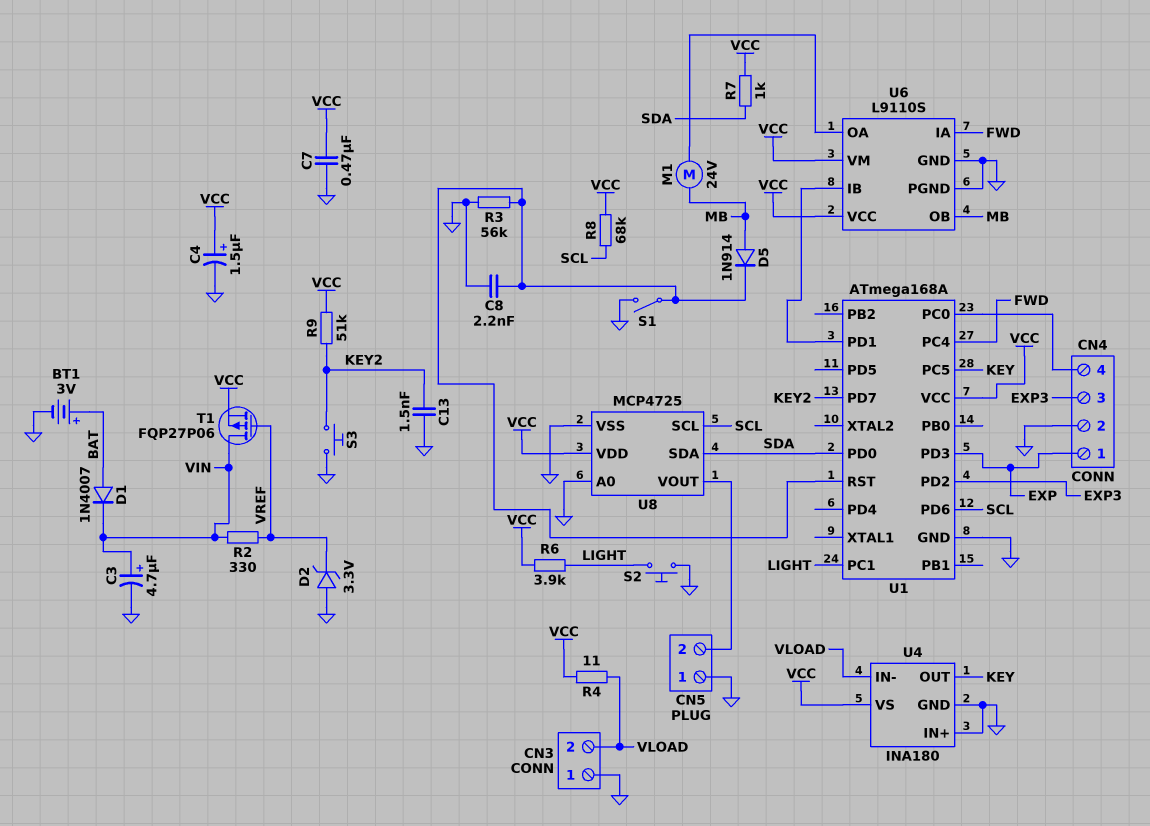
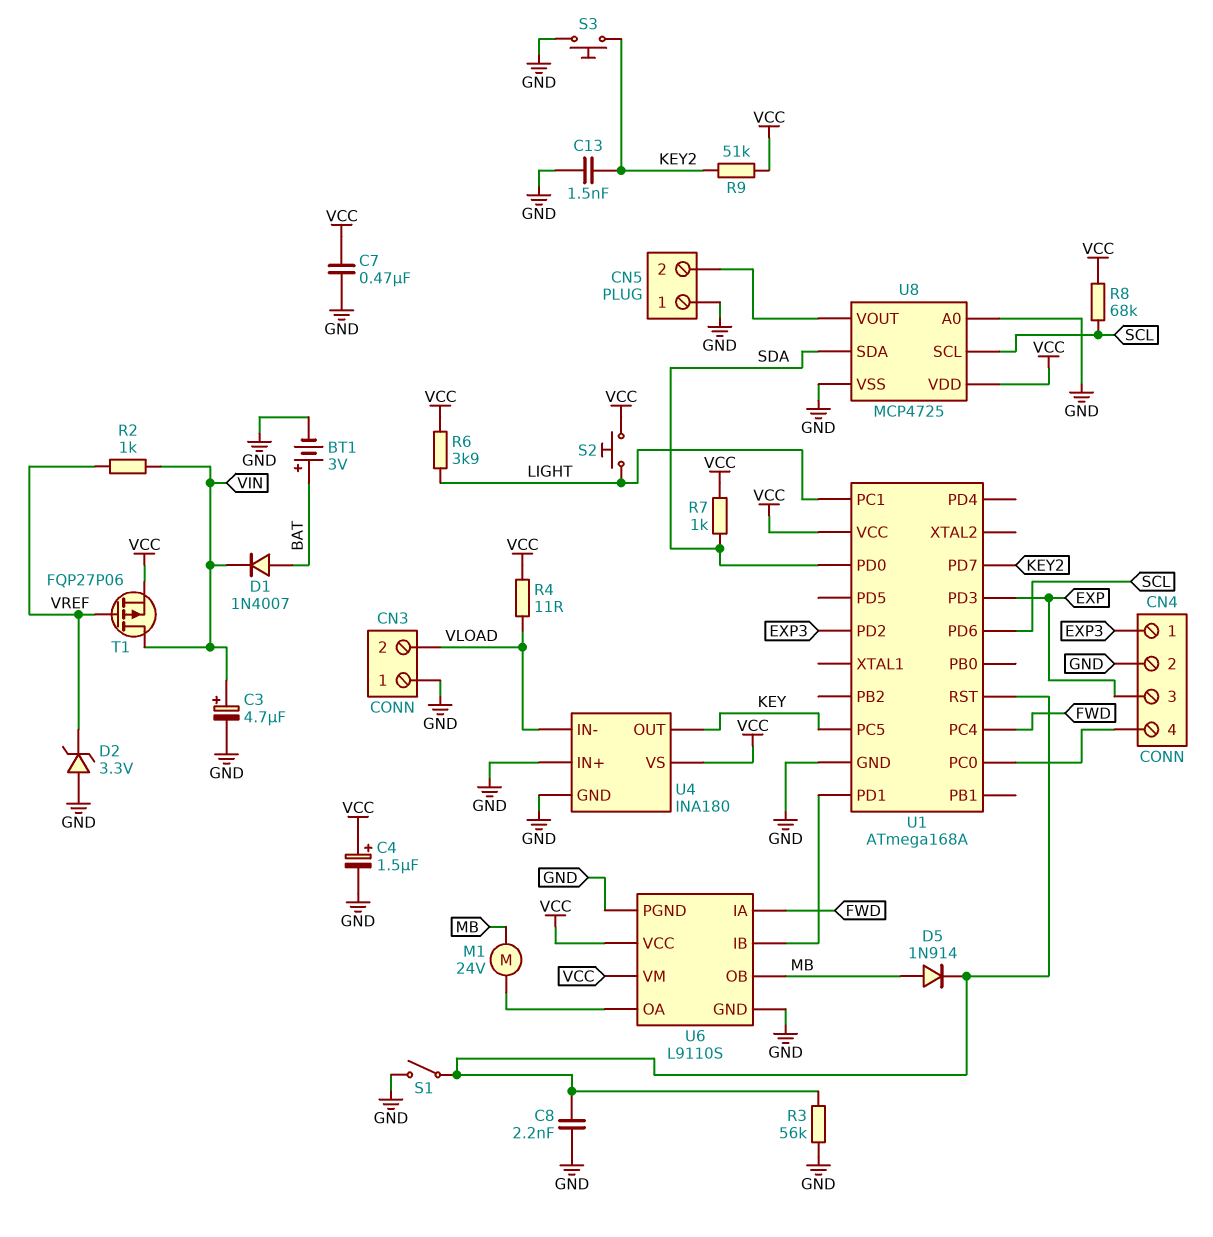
CN4 pin 1: EXP -> EXP3
CN4 pin 3: EXP3 -> EXP
R2: 330 (VIN, VREF) -> 1k (VIN, VREF)
S2: button (GND, LIGHT) -> button (LIGHT, VCC)

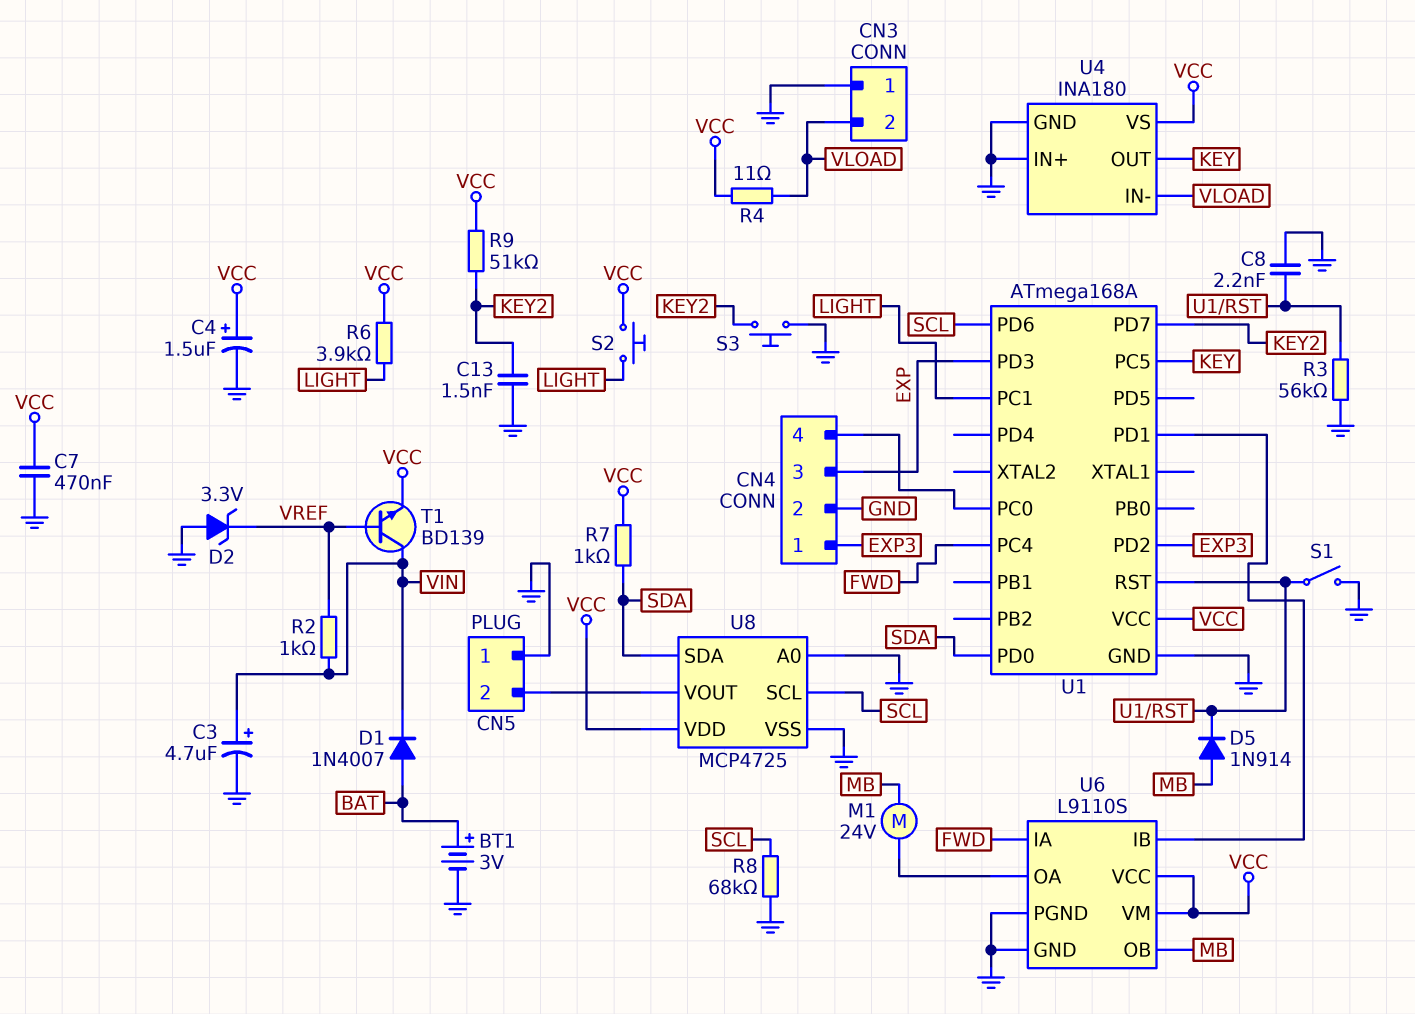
R8: 68k (SCL, VCC) -> 68k (GND, SCL)
T1: PMOS FQP27P06 (G VREF, D VIN, S VCC) -> NPN BD139 (B VREF, C VIN, E VCC)

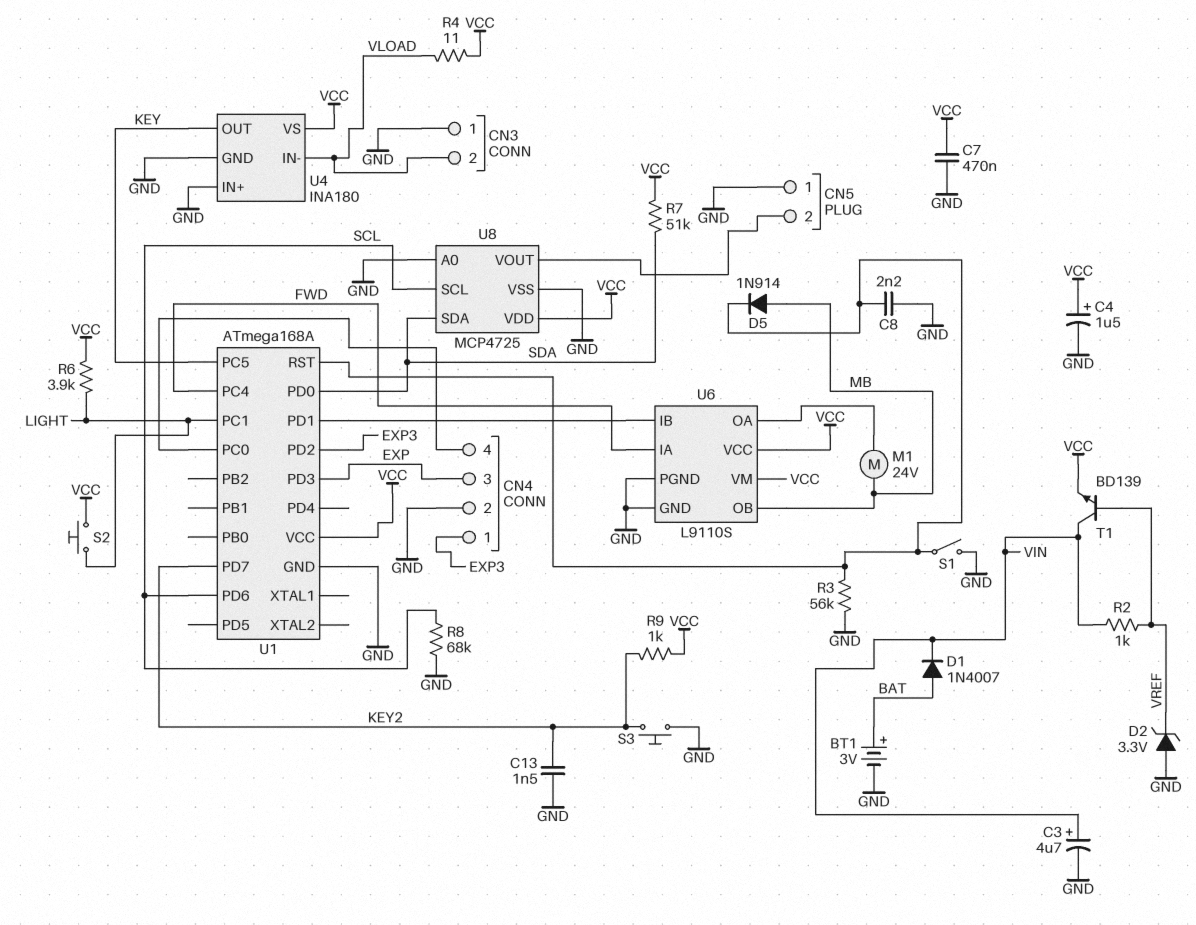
R7: 1k (SDA, VCC) -> 51k (SDA, VCC)
R9: 51k (KEY2, VCC) -> 1k (KEY2, VCC)

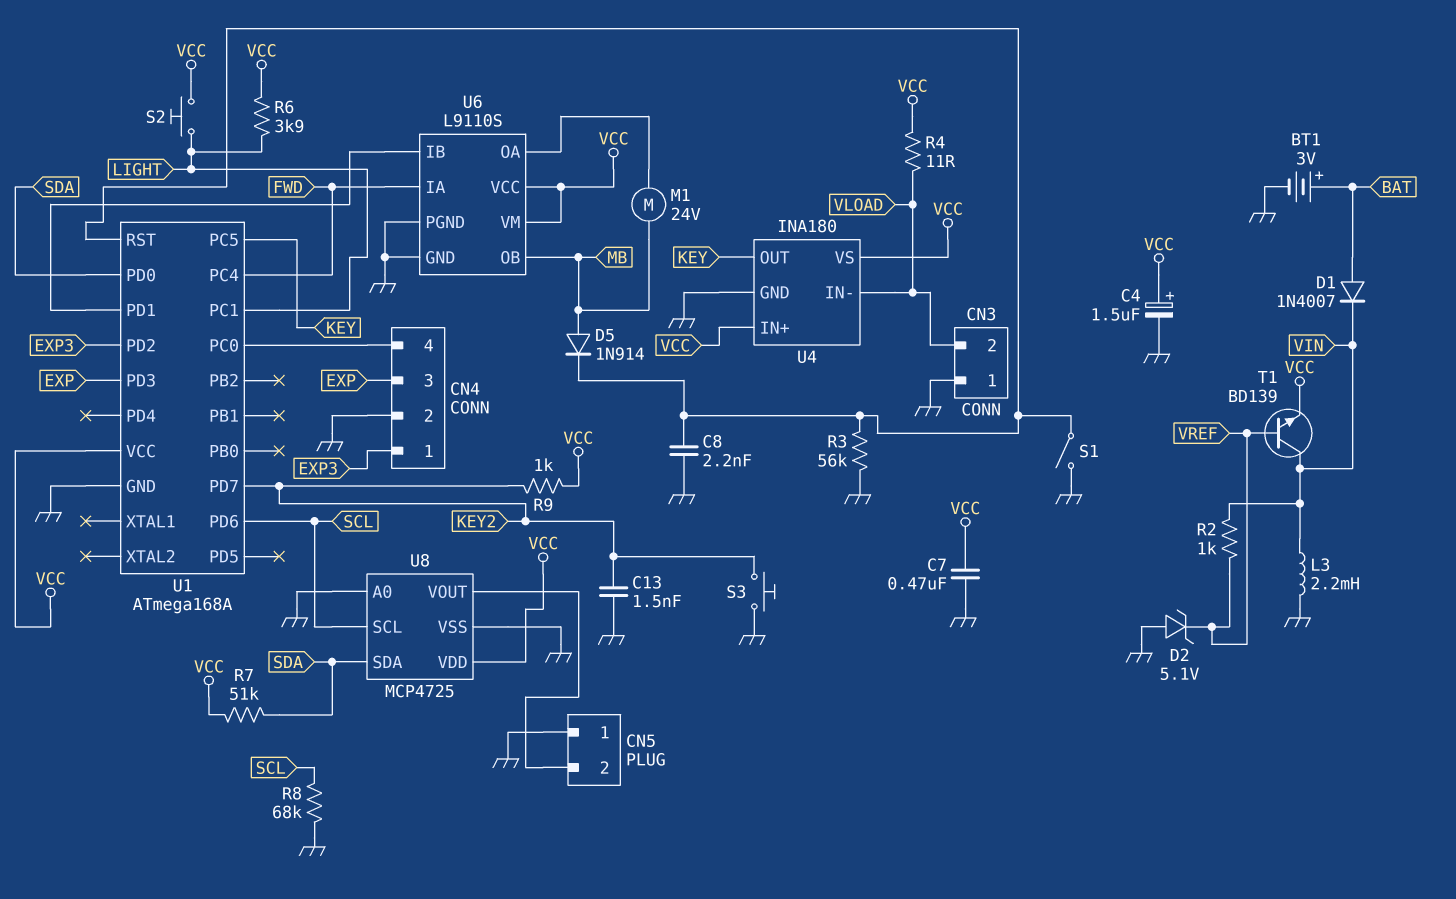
C3: 4.7uF (plus VIN, minus GND) -> none
D2: zener 3.3V (A GND, K VREF) -> zener 5.1V (A GND, K VREF)
L3: none -> 2.2mH (GND, VIN)
U4 pin IN+: GND -> VCC

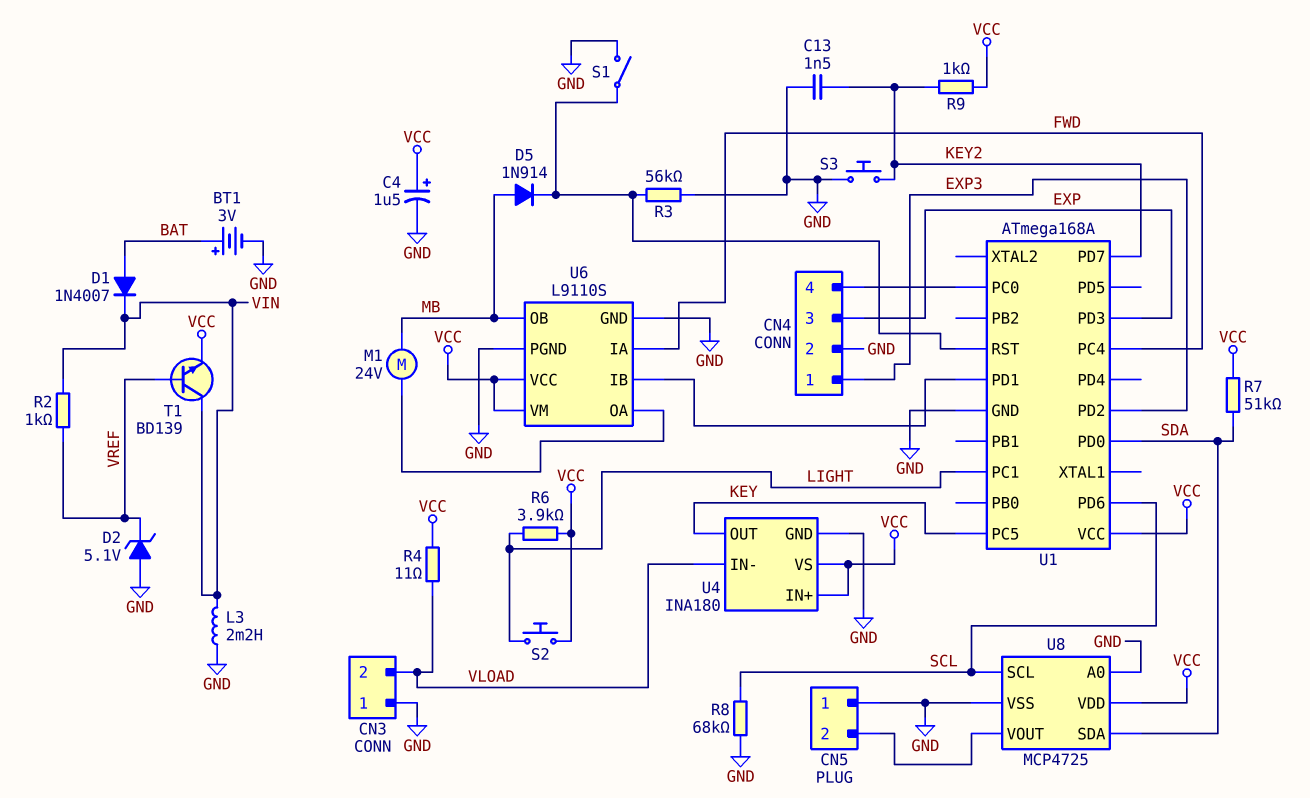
C7: 470nF (GND, VCC) -> none
C8: 2.2nF (GND, U1/RST) -> none

